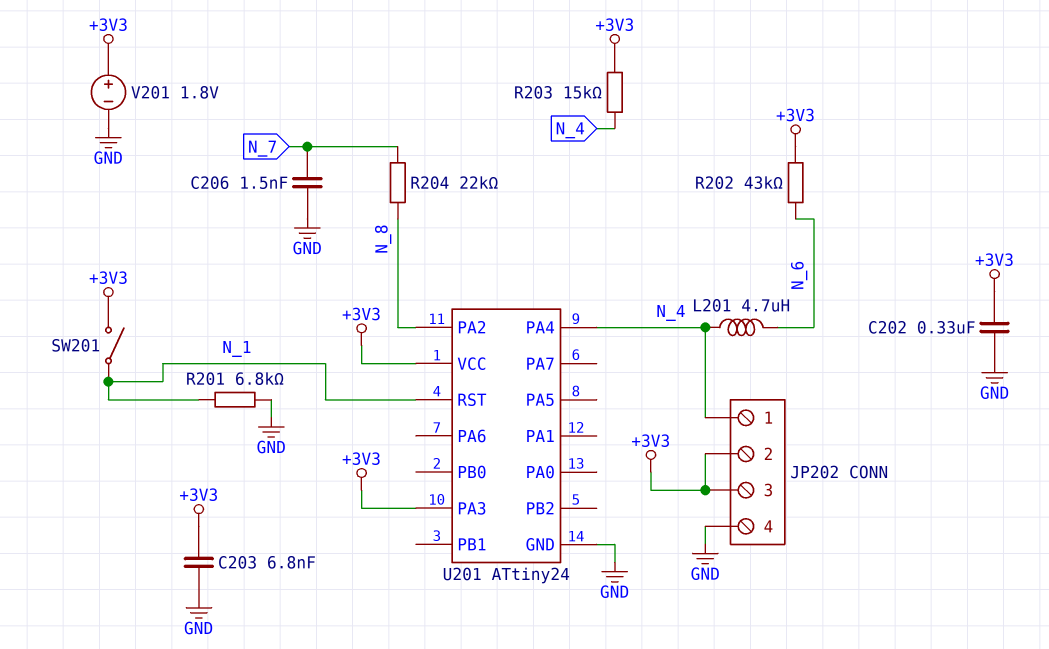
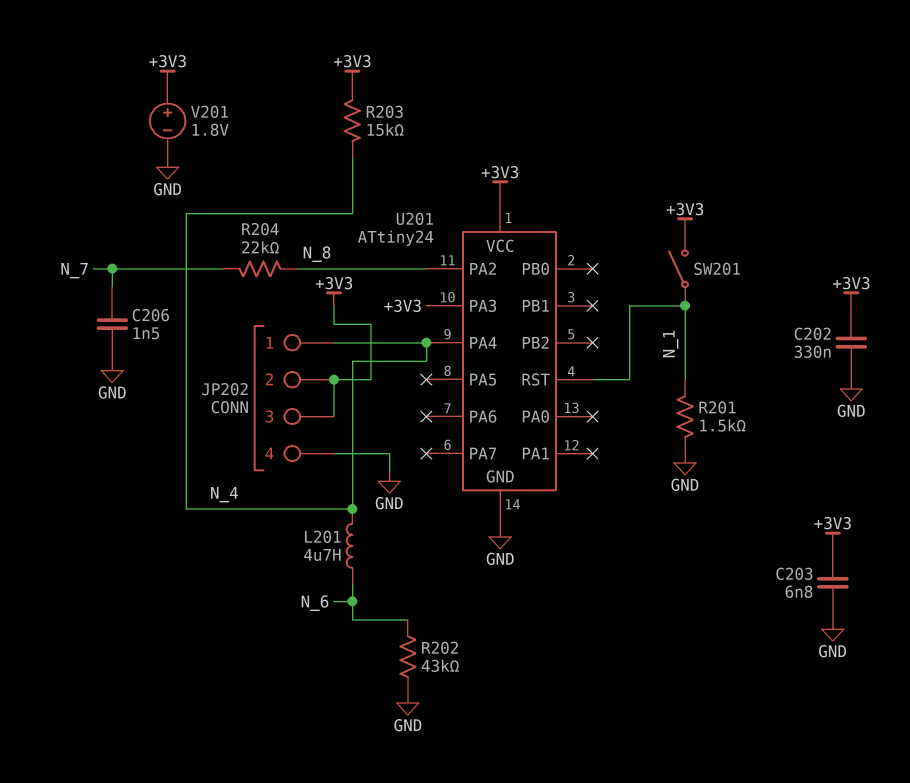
R201: 6.8k (GND, N_1) -> 1.5k (GND, N_1)
R202: 43k (+3V3, N_6) -> 43k (GND, N_6)

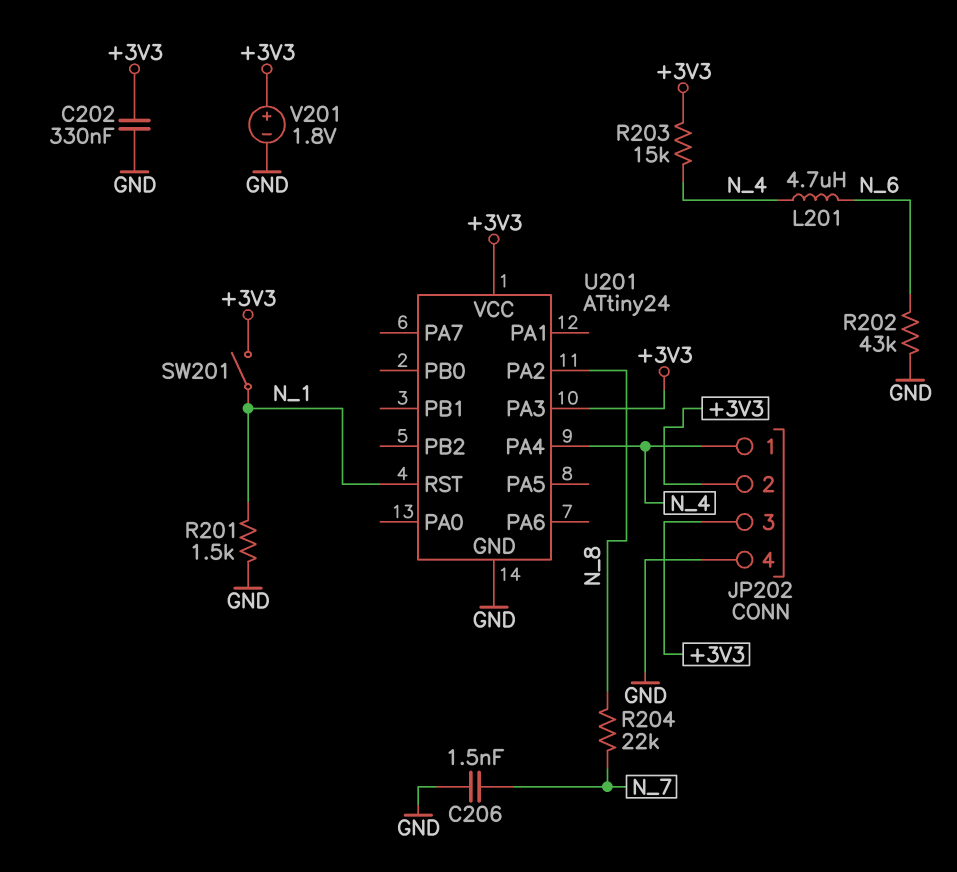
C203: 6.8nF (+3V3, GND) -> none

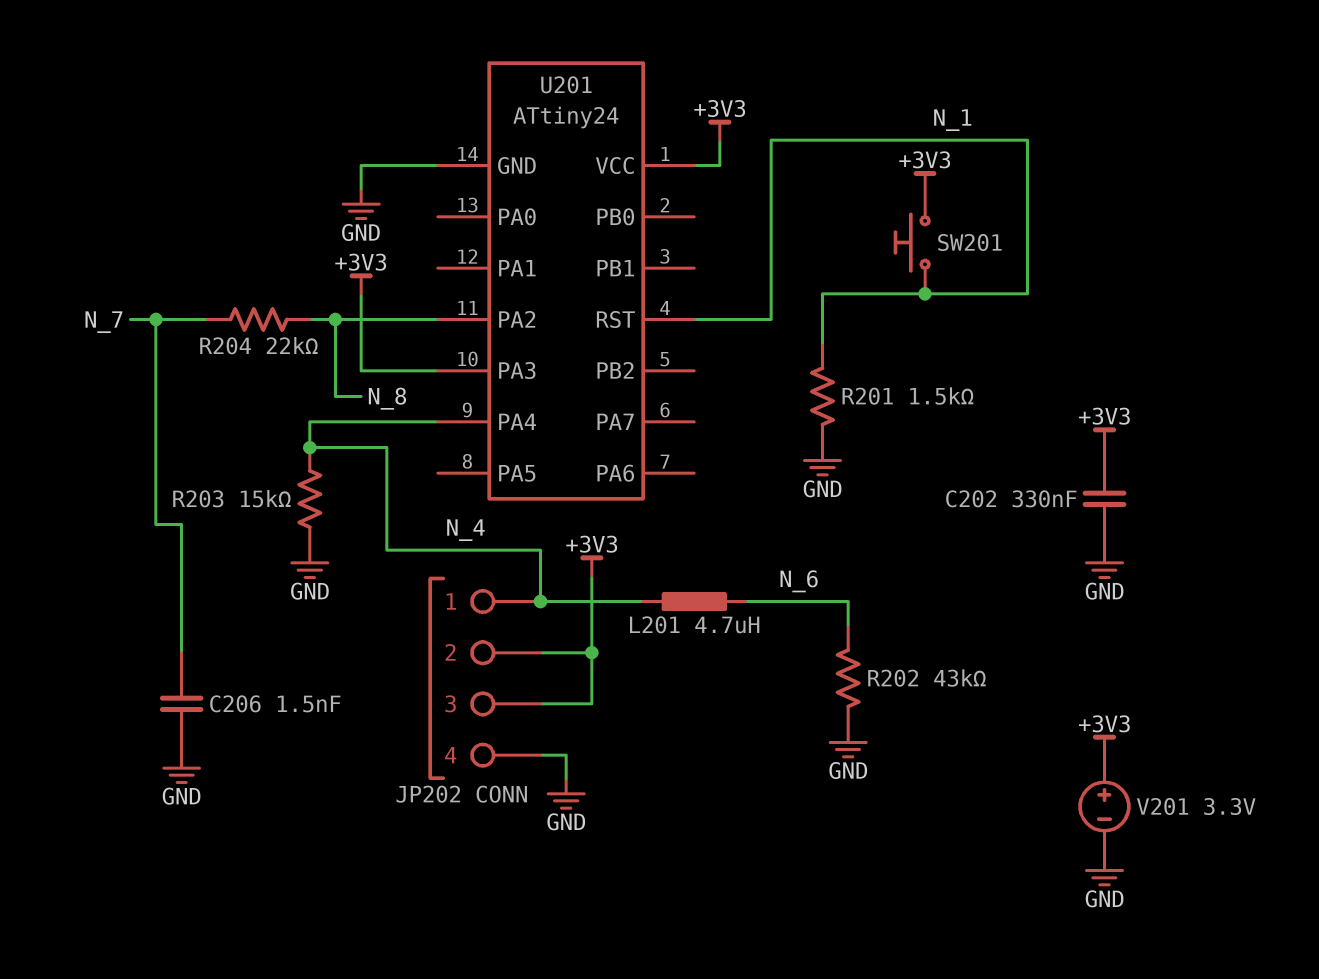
R203: 15k (+3V3, N_4) -> 15k (GND, N_4)
SW201: switch (+3V3, N_1) -> button (+3V3, N_1)
V201: 1.8V (plus +3V3, minus GND) -> 3.3V (plus +3V3, minus GND)

